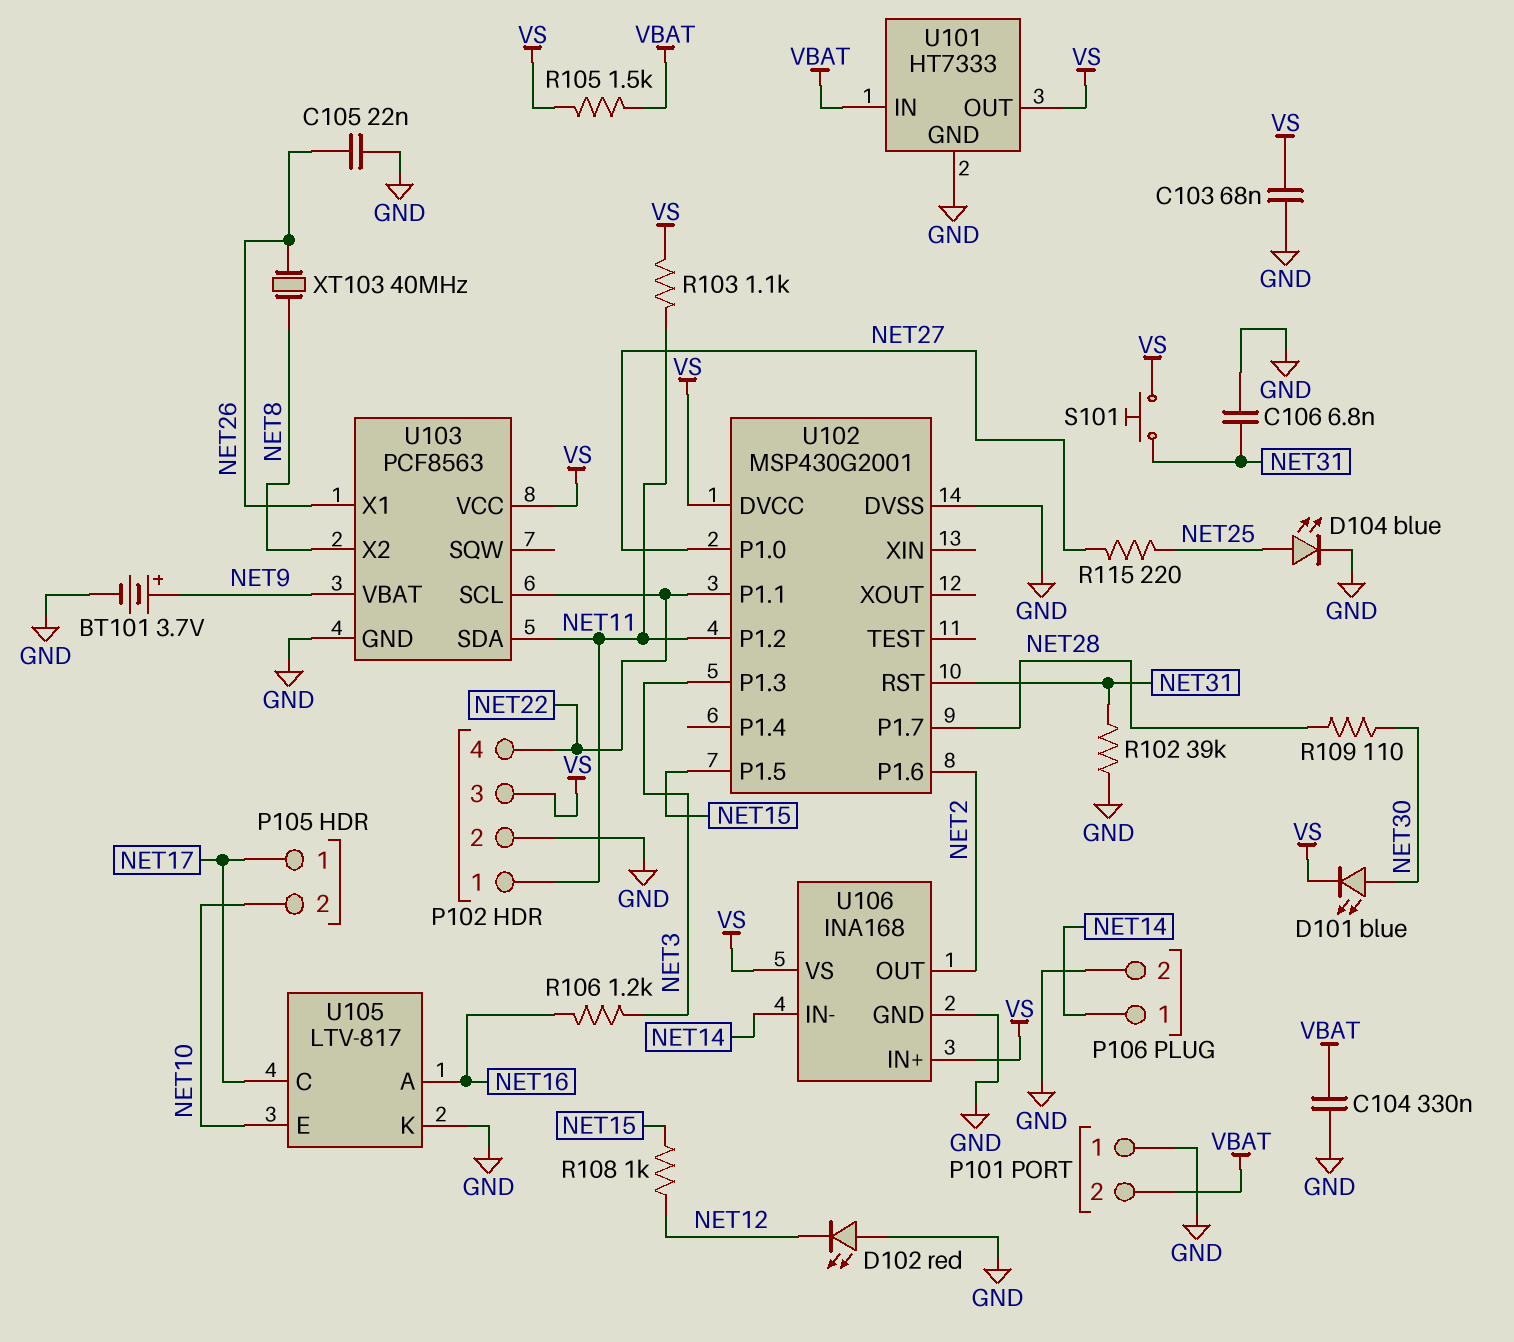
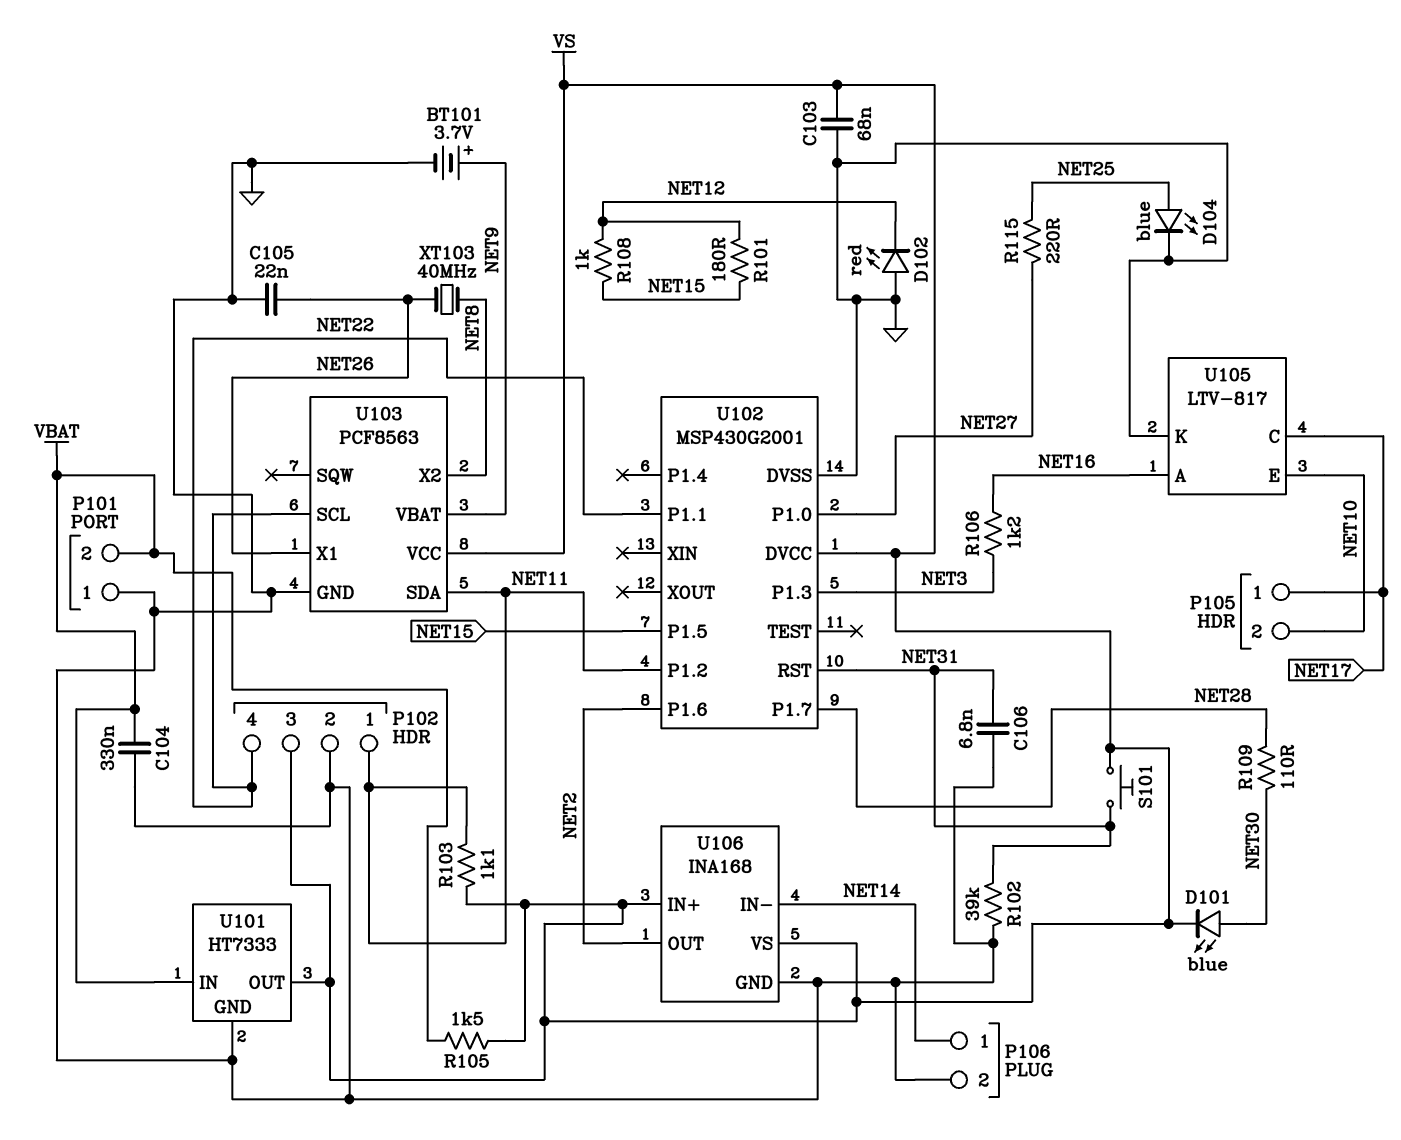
R101: none -> 180 (NET12, NET15)

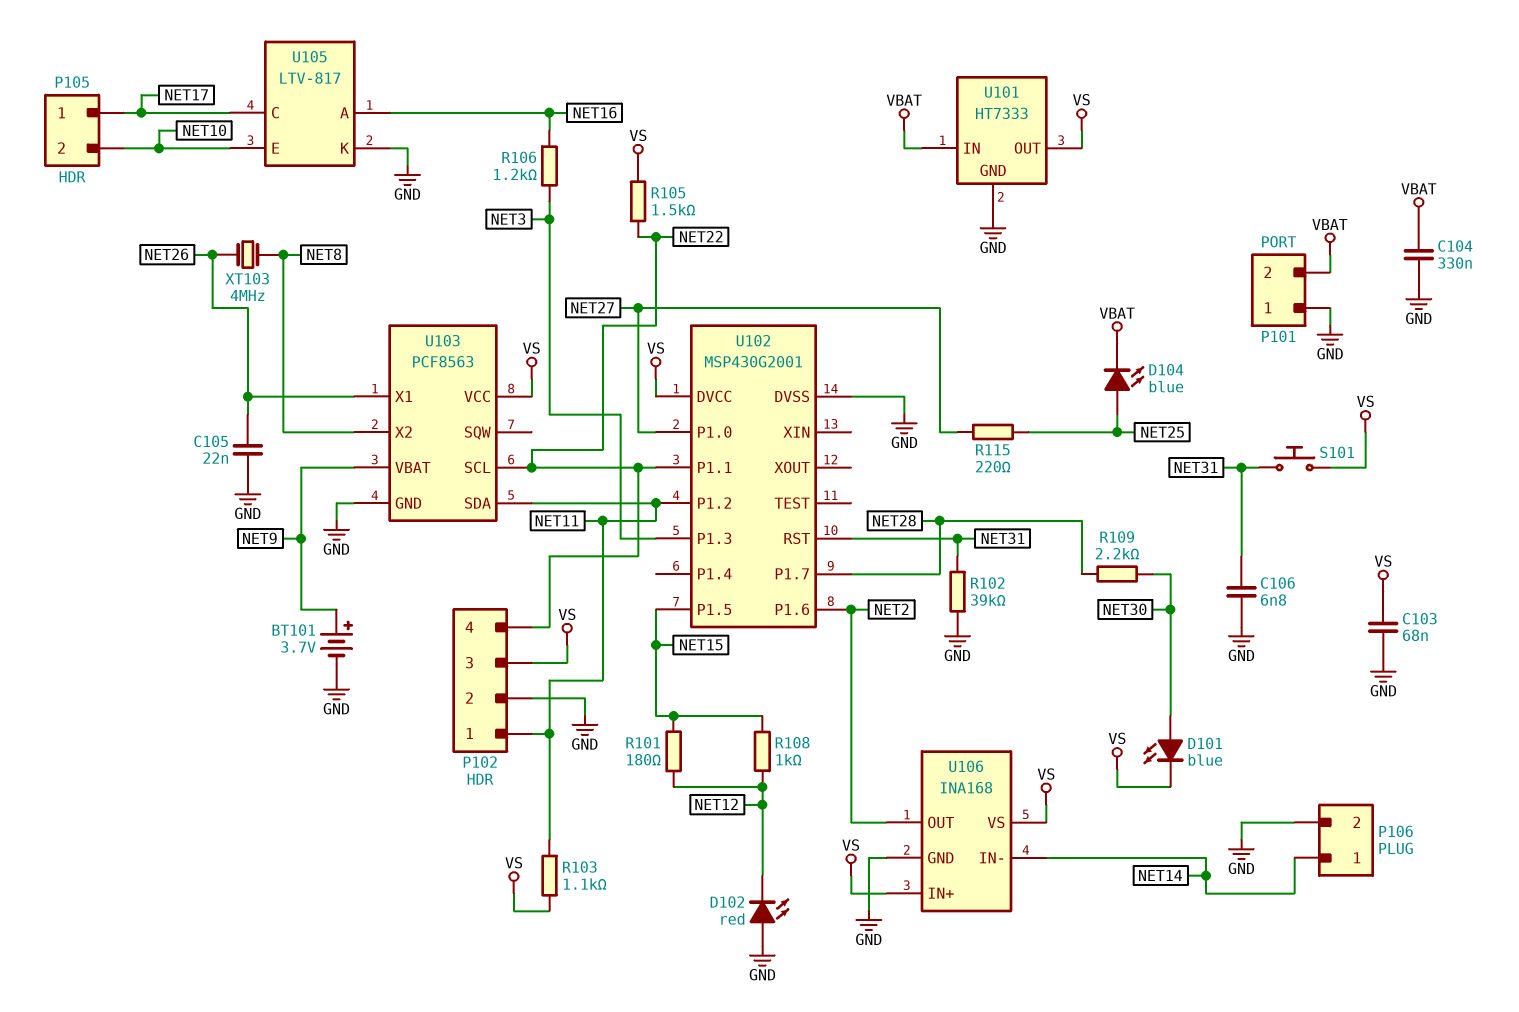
D104: LED blue (A NET25, K GND) -> LED blue (A NET25, K VBAT)
R105: 1.5k (VBAT, VS) -> 1.5k (NET22, VS)
R109: 110 (NET28, NET30) -> 2.2k (NET28, NET30)
XT103: 40MHz (NET8, NET26) -> 4MHz (NET8, NET26)

